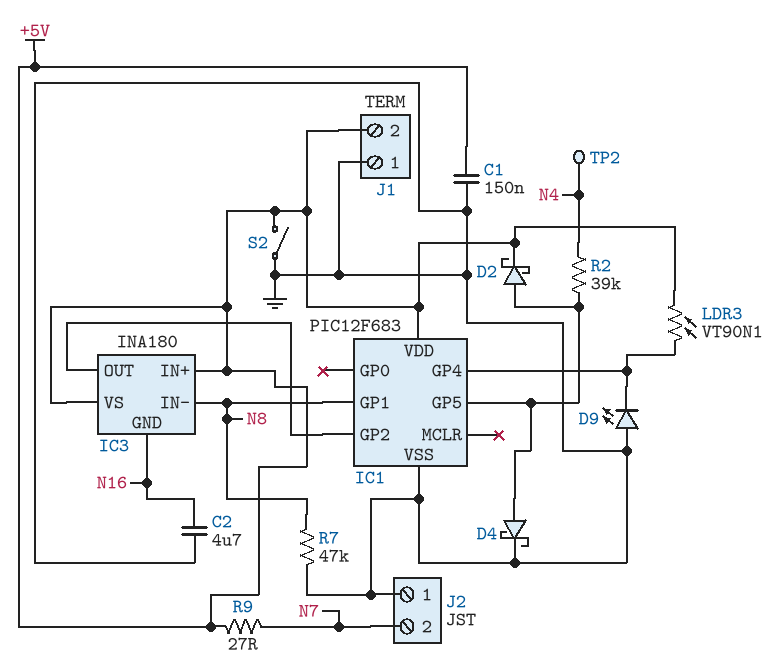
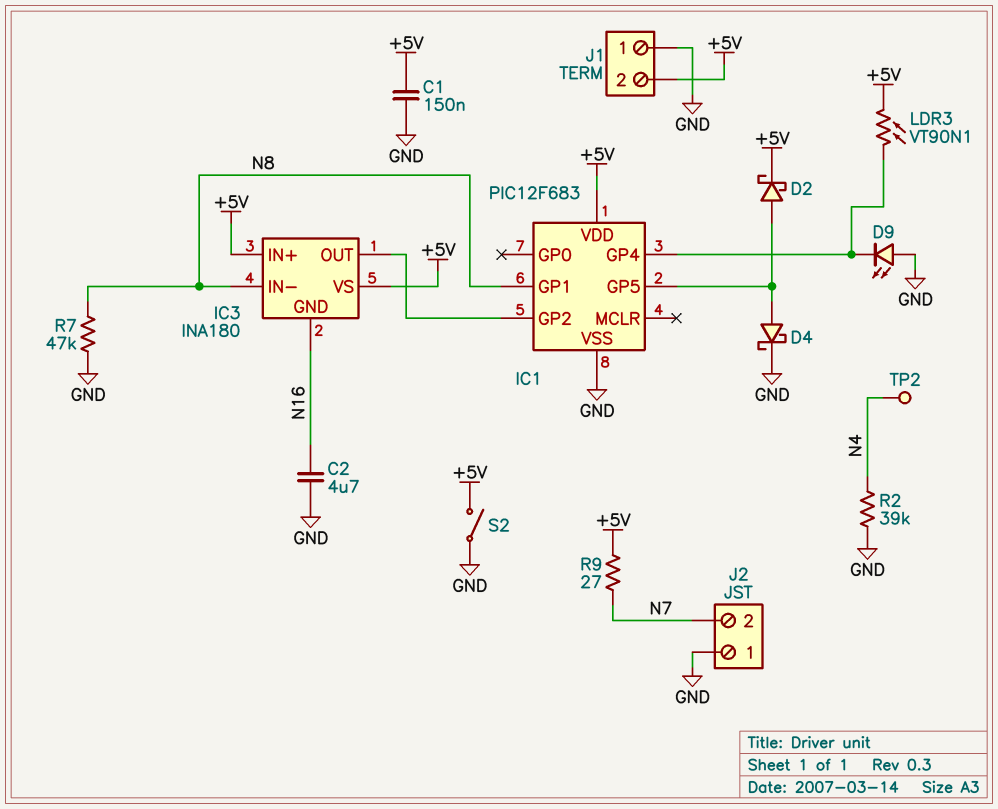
R2: 39k (IC1/GP5, N4) -> 39k (GND, N4)

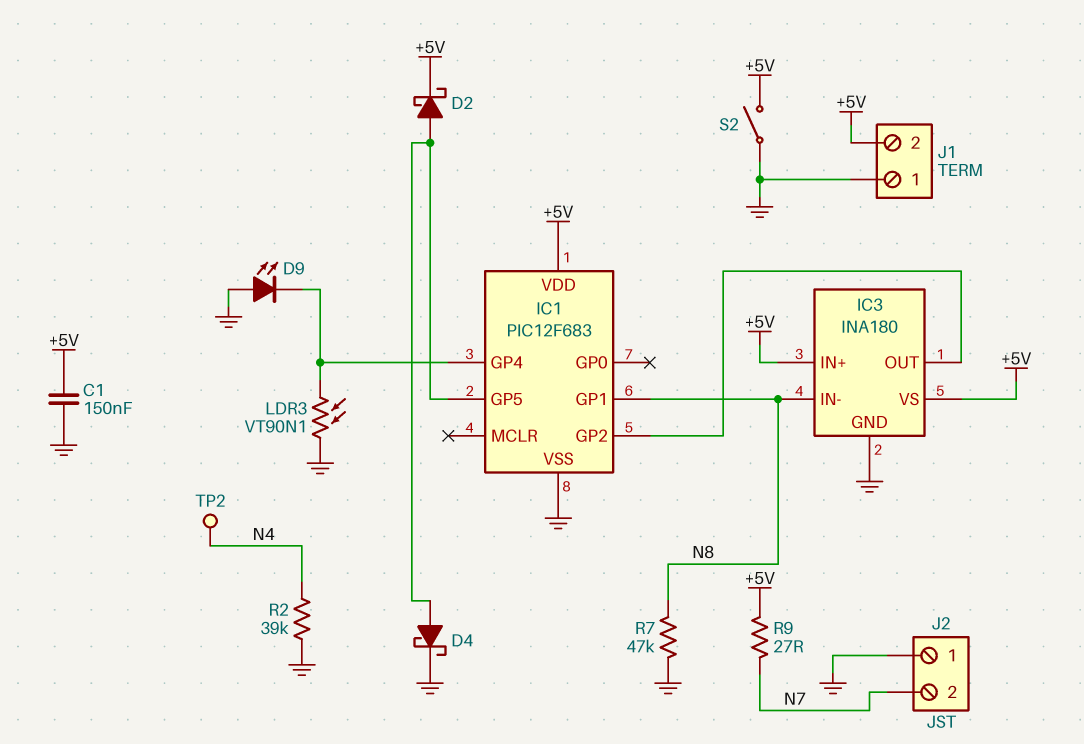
C2: 4.7uF (GND, N16) -> none
IC3 pin GND: N16 -> GND
LDR3: VT90N1 (+5V, IC1/GP4) -> VT90N1 (GND, IC1/GP4)

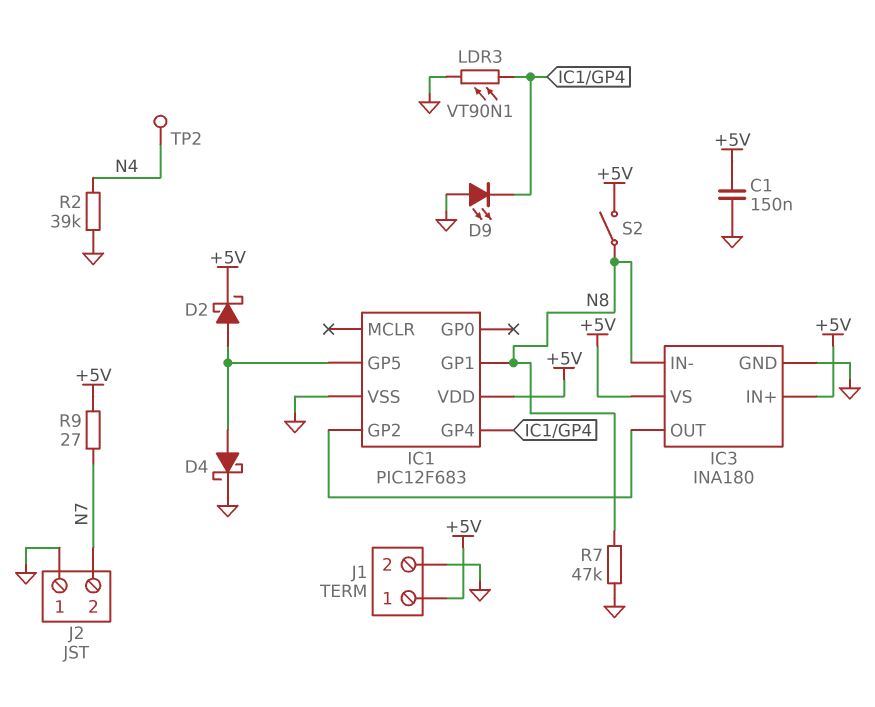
J1 pin 1: GND -> +5V
J1 pin 2: +5V -> GND
S2: switch (+5V, GND) -> switch (+5V, N8)

